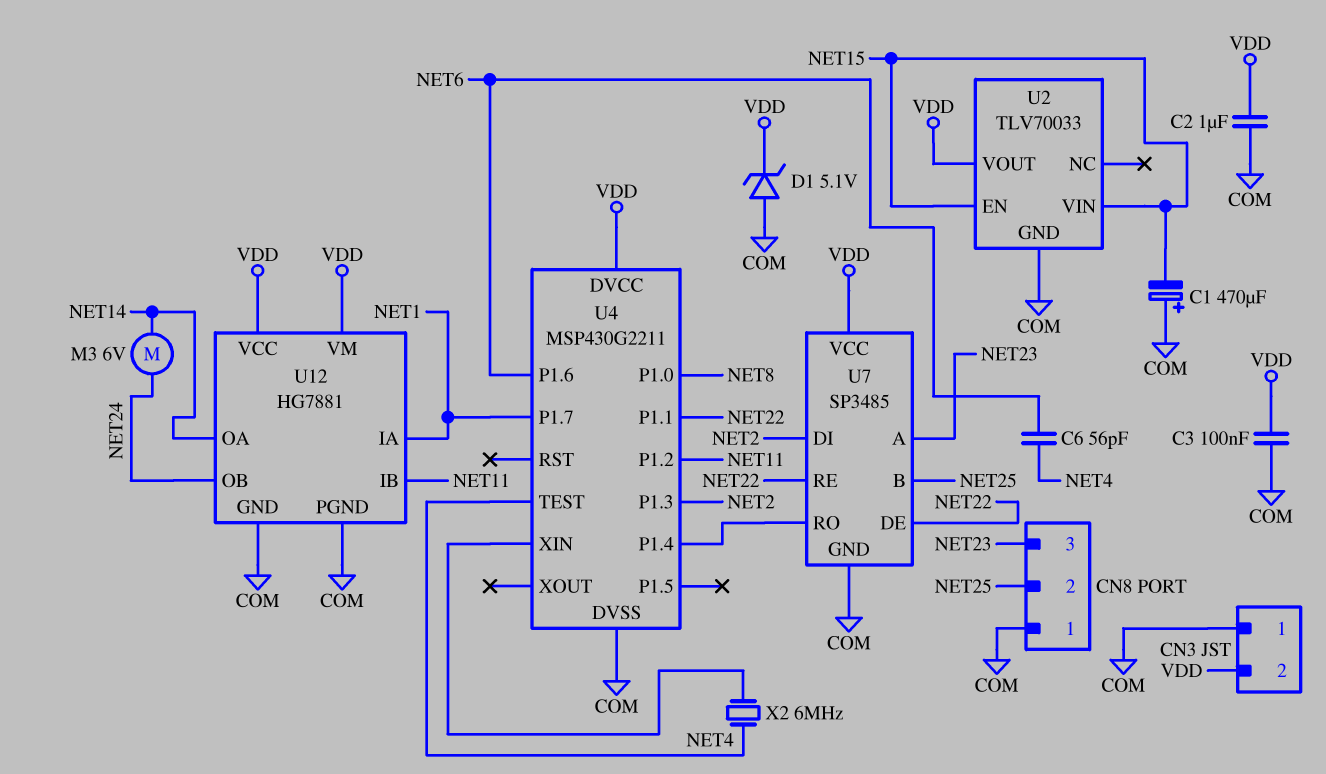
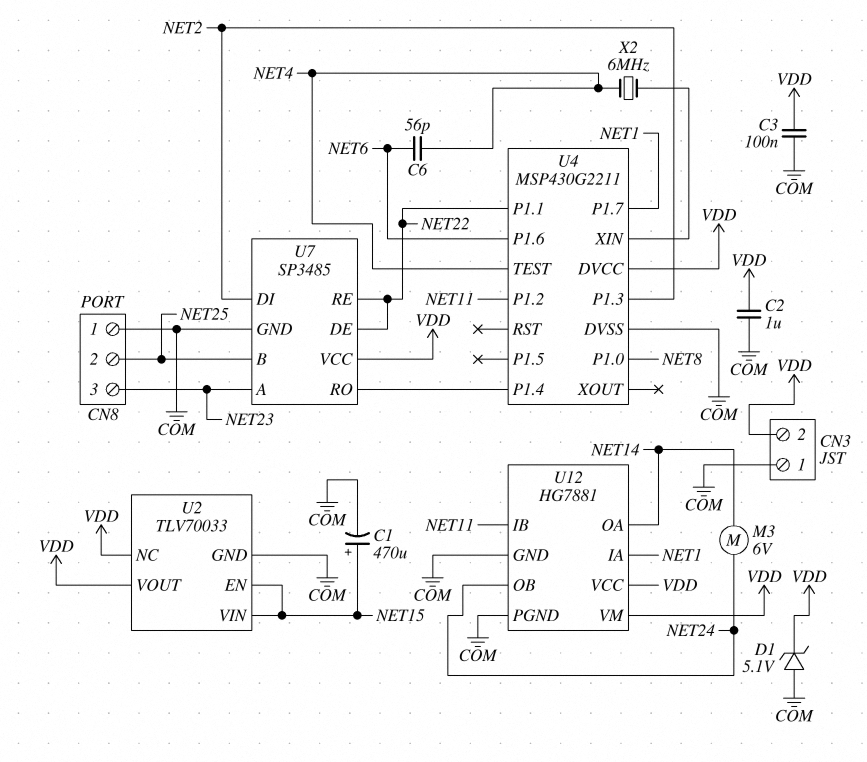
C1: 470uF (plus COM, minus NET15) -> 470uF (plus NET15, minus COM)
U2 pin NC: none -> VDD

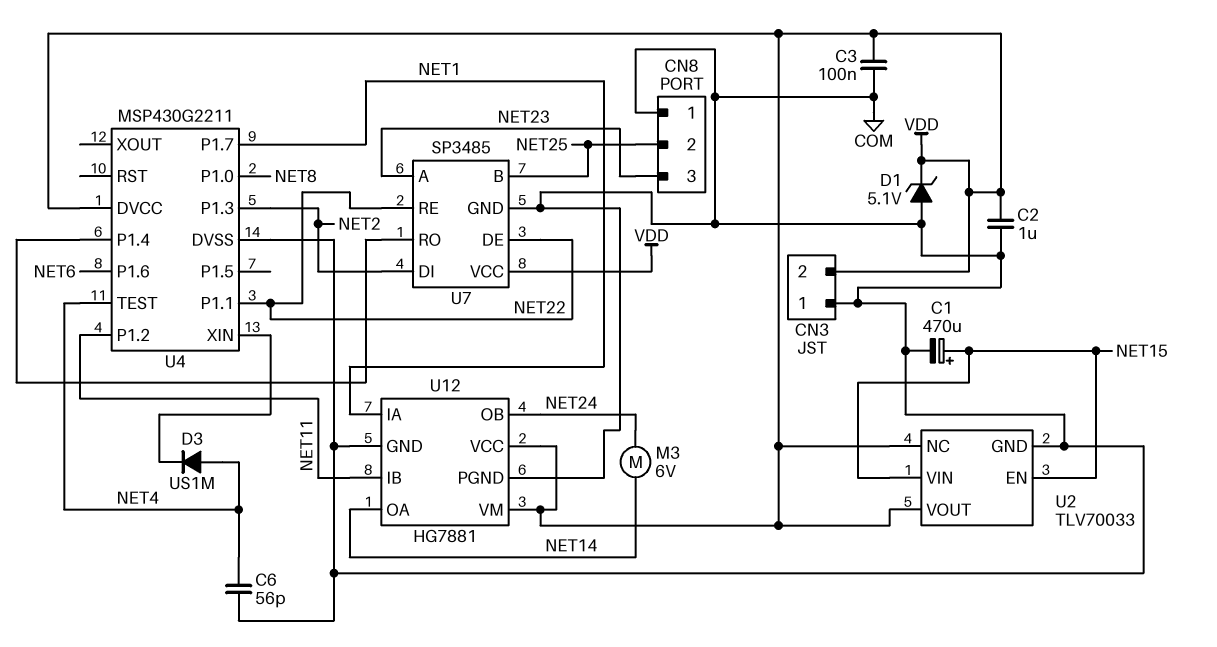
C6: 56pF (NET4, NET6) -> 56pF (COM, NET4)
D3: none -> diode US1M (A NET4, K U4/XIN)
X2: 6MHz (NET4, U4/XIN) -> none

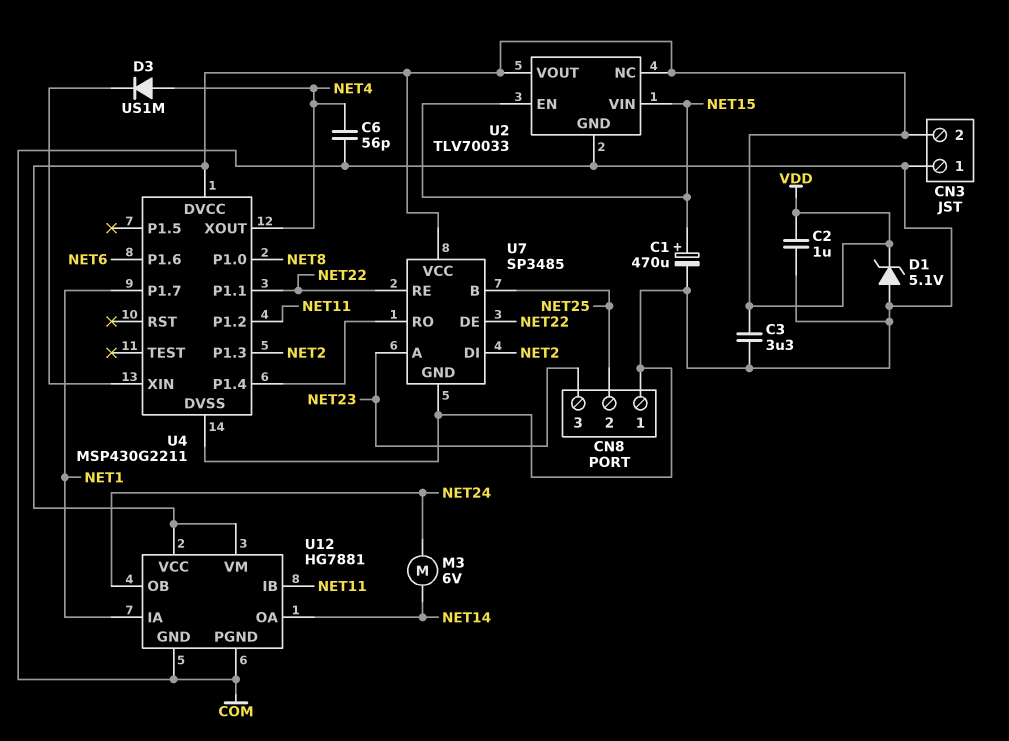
C3: 100nF (COM, VDD) -> 3.3uF (COM, VDD)
U4 pin TEST: NET4 -> none
U4 pin XOUT: none -> NET4

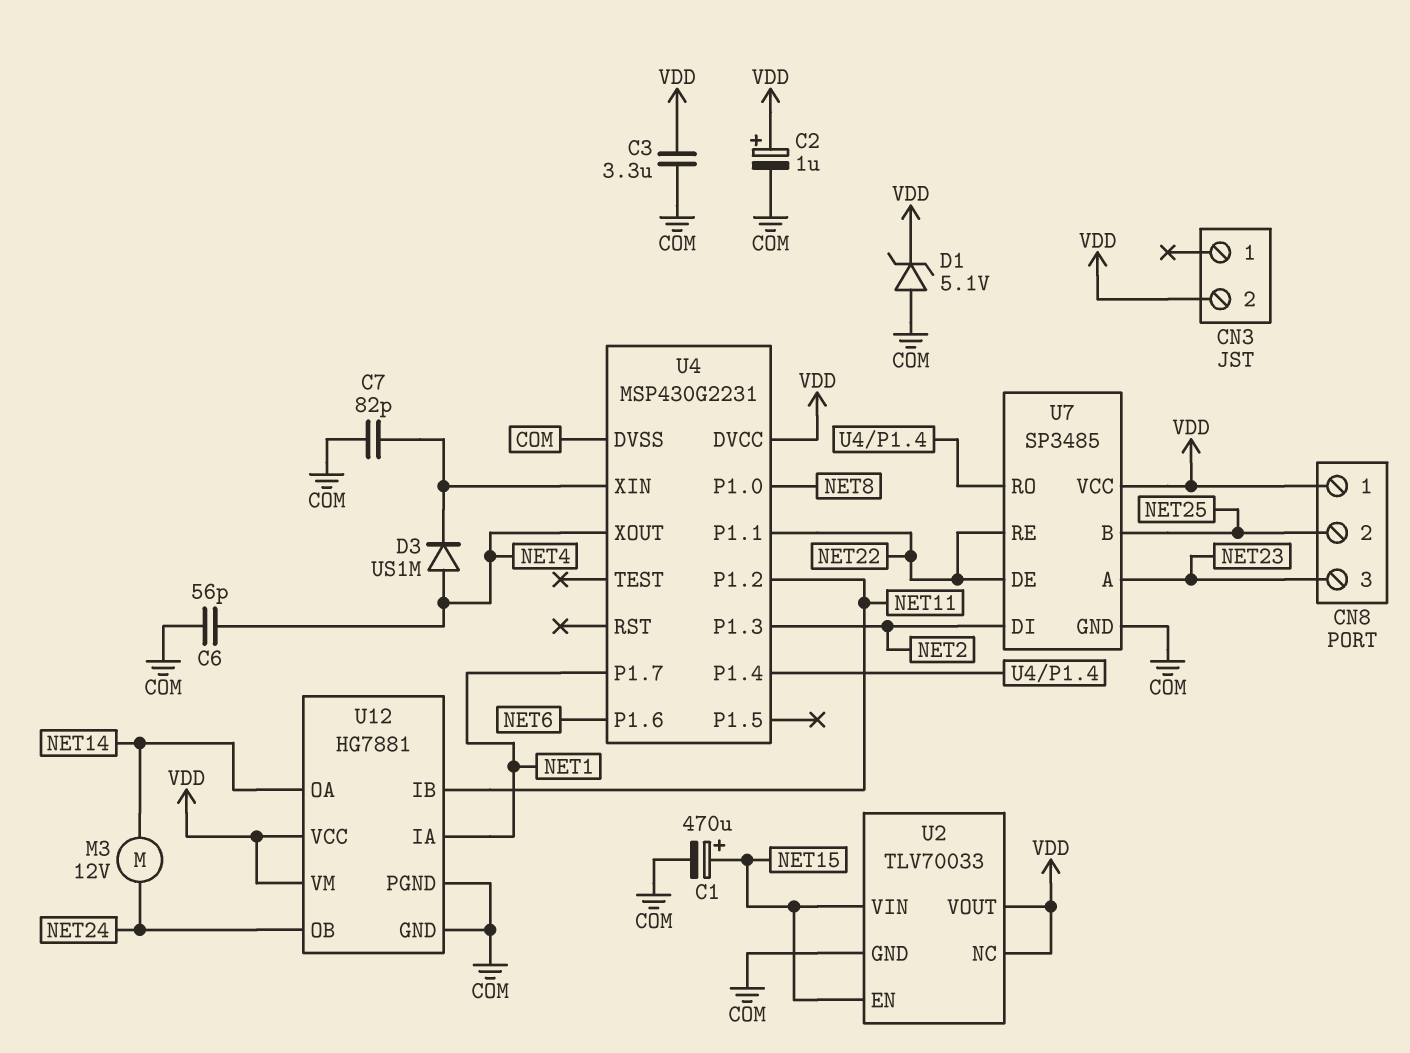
C2: 1uF (COM, VDD) -> 1uF (plus VDD, minus COM)
C7: none -> 82pF (COM, U4/XIN)
CN3 pin 1: COM -> none
CN8 pin 1: COM -> VDD
M3: motor 6V (NET14, NET24) -> motor 12V (NET14, NET24)
U4: MSP430G2211 -> MSP430G2231

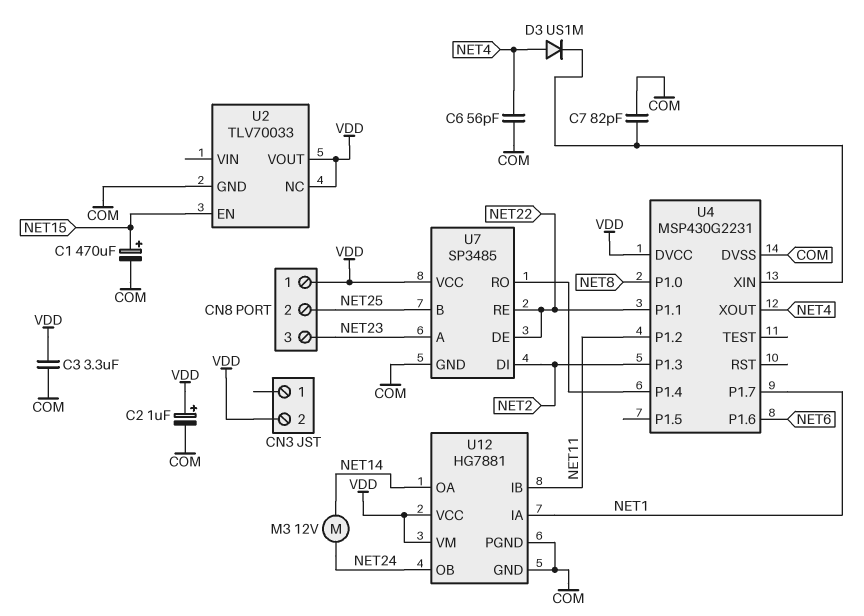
D1: zener 5.1V (A COM, K VDD) -> none
U2 pin VIN: NET15 -> none

